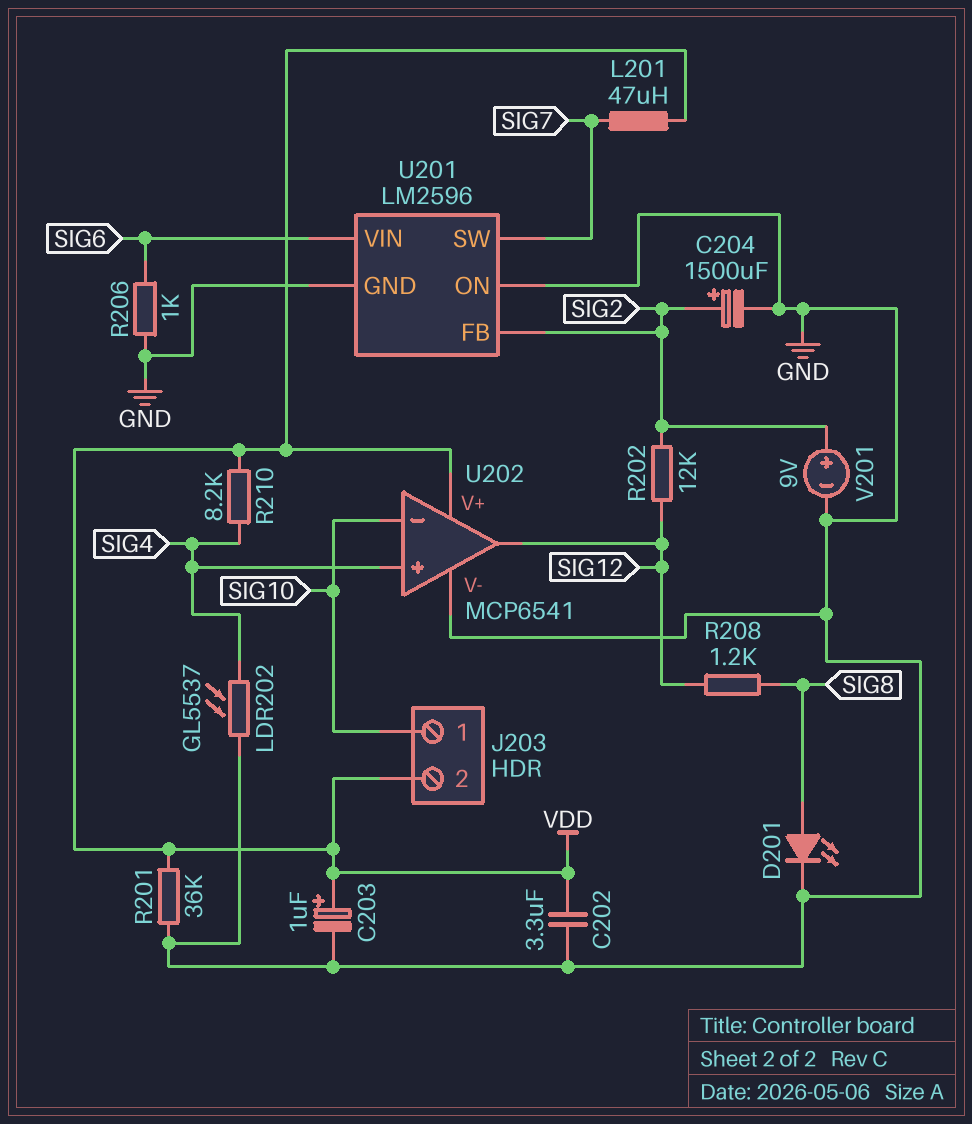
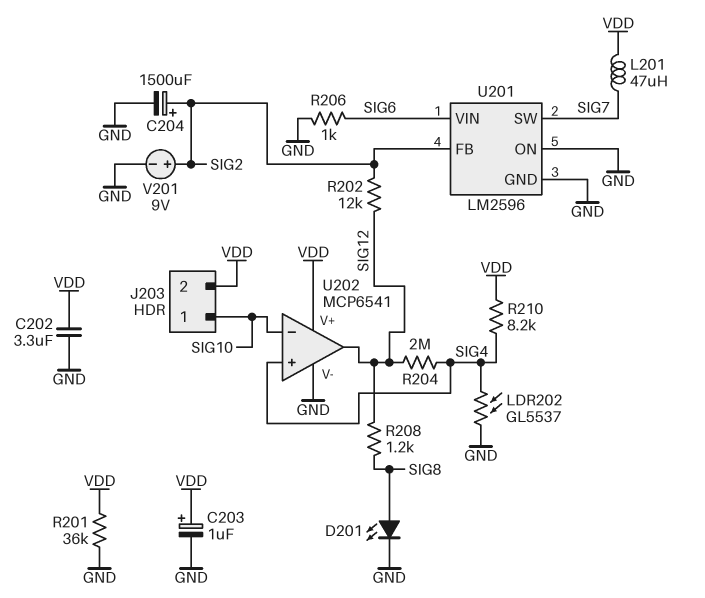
R204: none -> 2M (SIG4, SIG12)

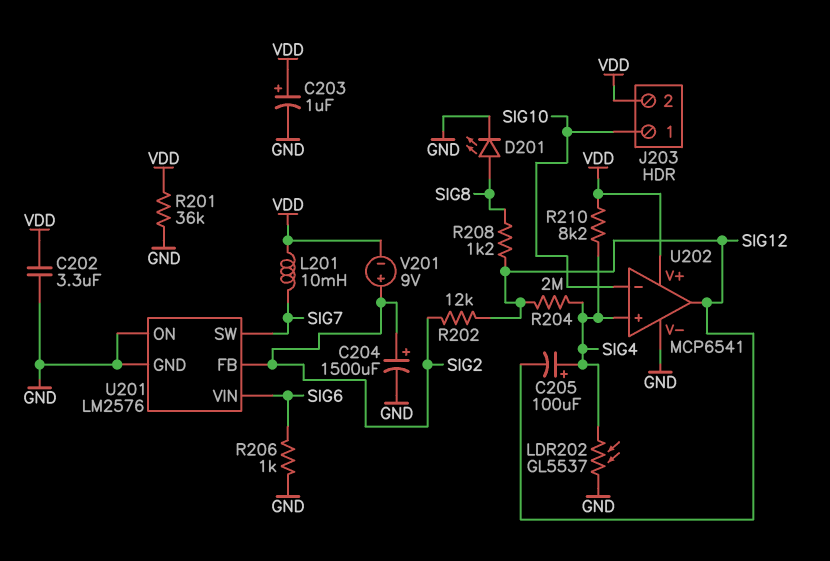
C205: none -> 100uF (plus SIG4, minus SIG12)
L201: 47uH (SIG7, VDD) -> 10mH (SIG7, VDD)
U201: LM2596 -> LM2576
V201: 9V (plus SIG2, minus GND) -> 9V (plus SIG2, minus VDD)

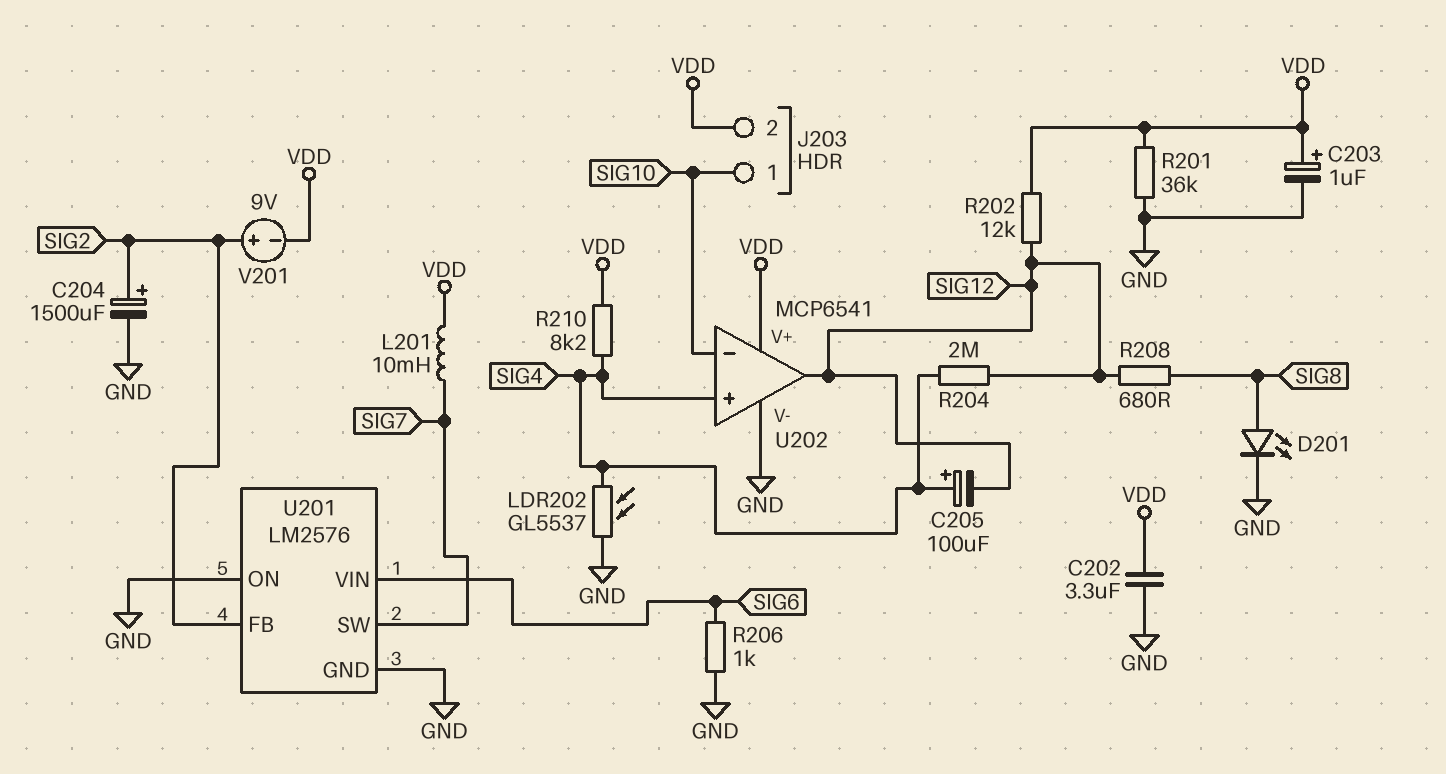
R202: 12k (SIG2, SIG12) -> 12k (SIG12, VDD)
R208: 1.2k (SIG8, SIG12) -> 680 (SIG8, SIG12)

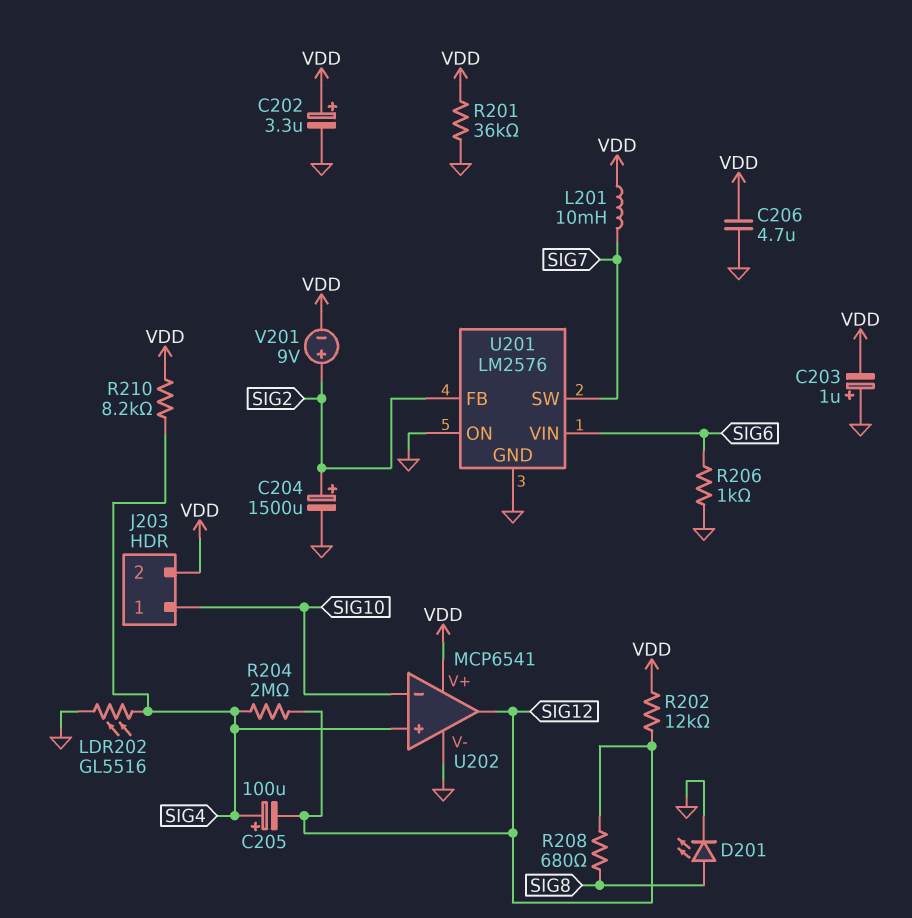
C202: 3.3uF (GND, VDD) -> 3.3uF (plus VDD, minus GND)
C203: 1uF (plus VDD, minus GND) -> 1uF (plus GND, minus VDD)
C206: none -> 4.7uF (GND, VDD)
LDR202: GL5537 (GND, SIG4) -> GL5516 (GND, SIG4)

